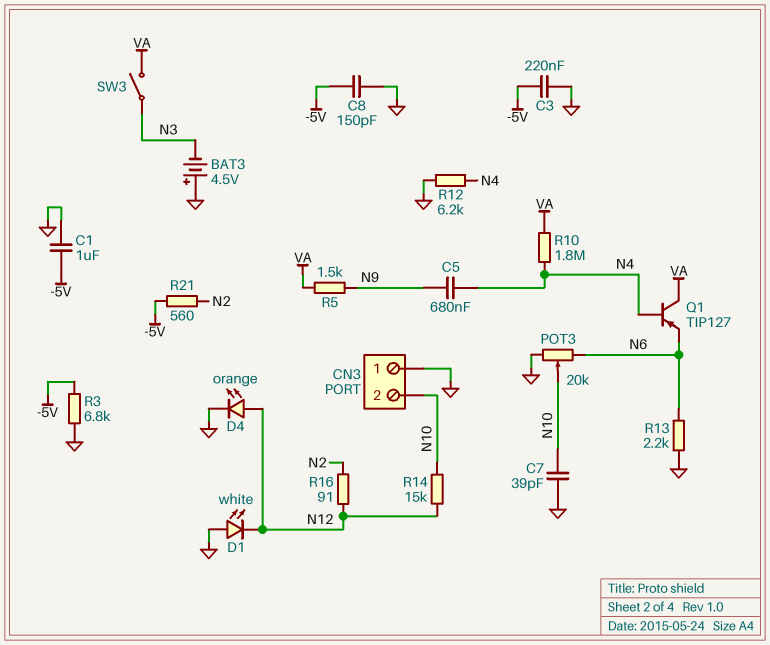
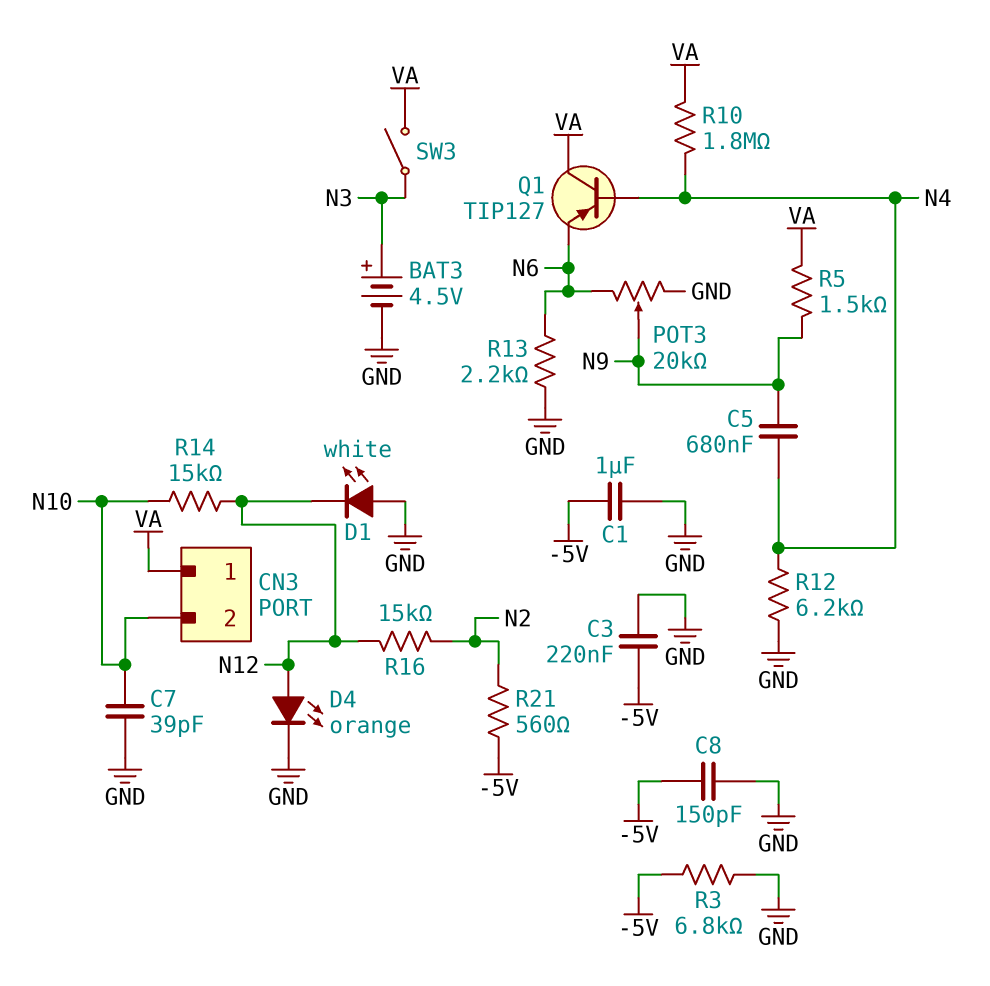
BAT3: 4.5V (plus GND, minus N3) -> 4.5V (plus N3, minus GND)
CN3 pin 1: GND -> VA
POT3: 20k (GND, N6, wiper N10) -> 20k (GND, N6, wiper N9)
R16: 91 (N2, N12) -> 15k (N2, N12)

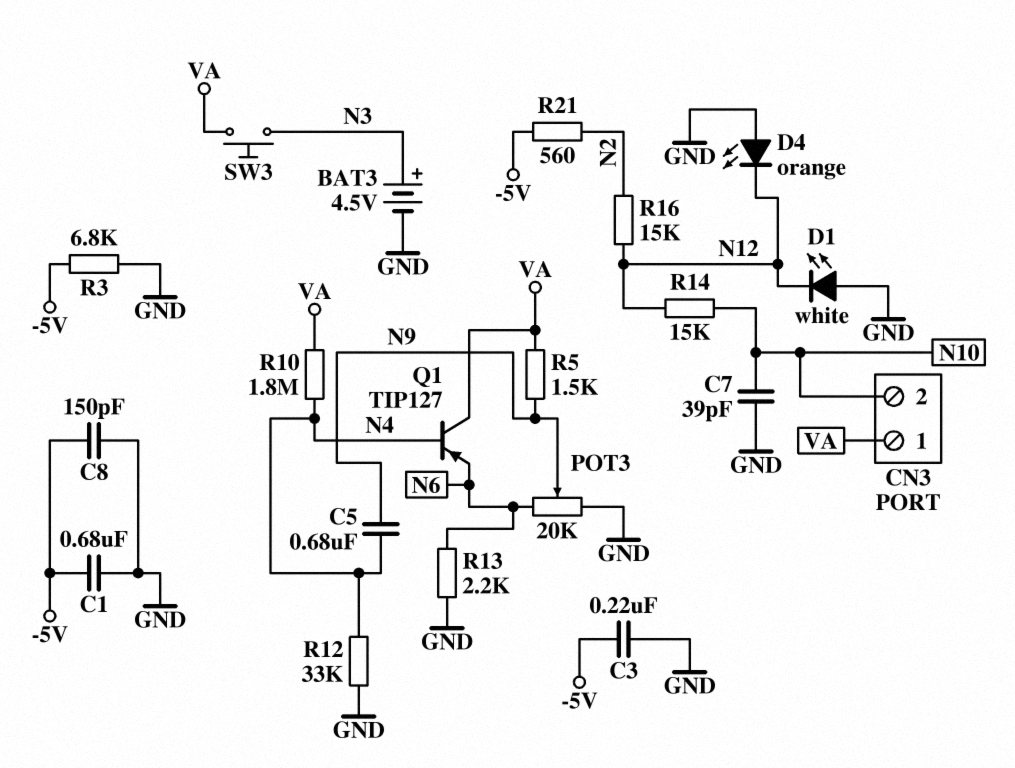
C1: 1uF (-5V, GND) -> 680nF (-5V, GND)
D4: LED orange (A N12, K GND) -> LED orange (A GND, K N12)
R12: 6.2k (GND, N4) -> 33k (GND, N4)
SW3: switch (N3, VA) -> button (N3, VA)

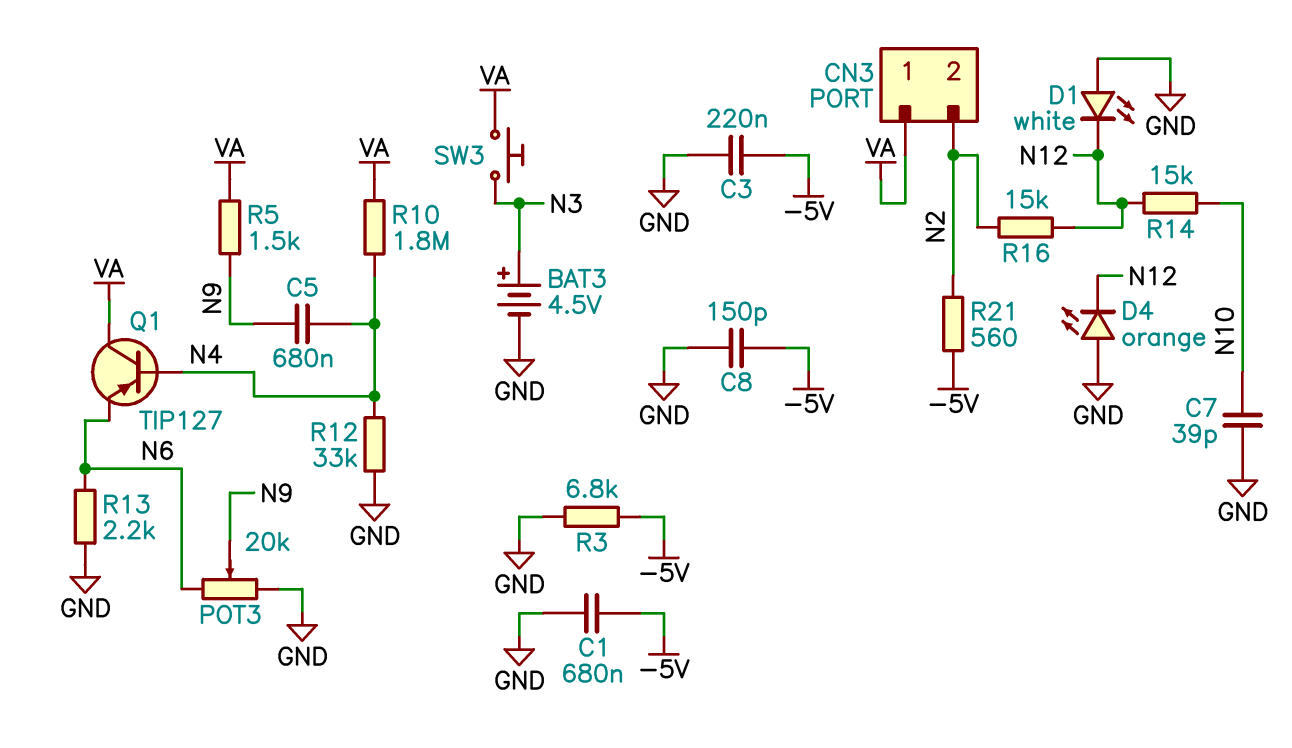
CN3 pin 2: N10 -> N2

